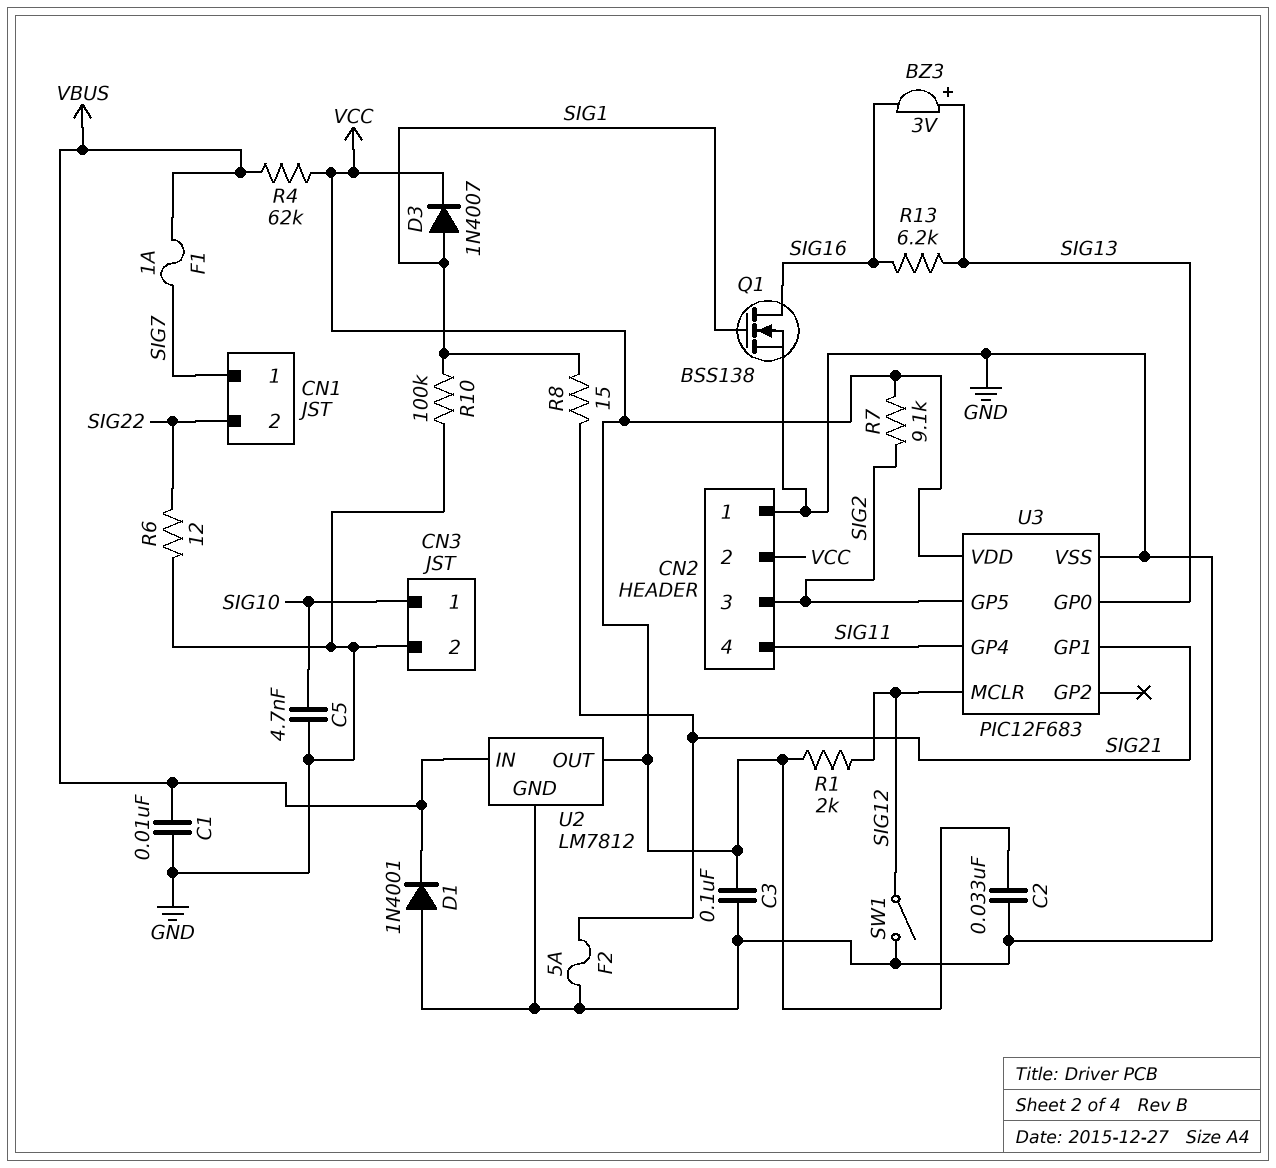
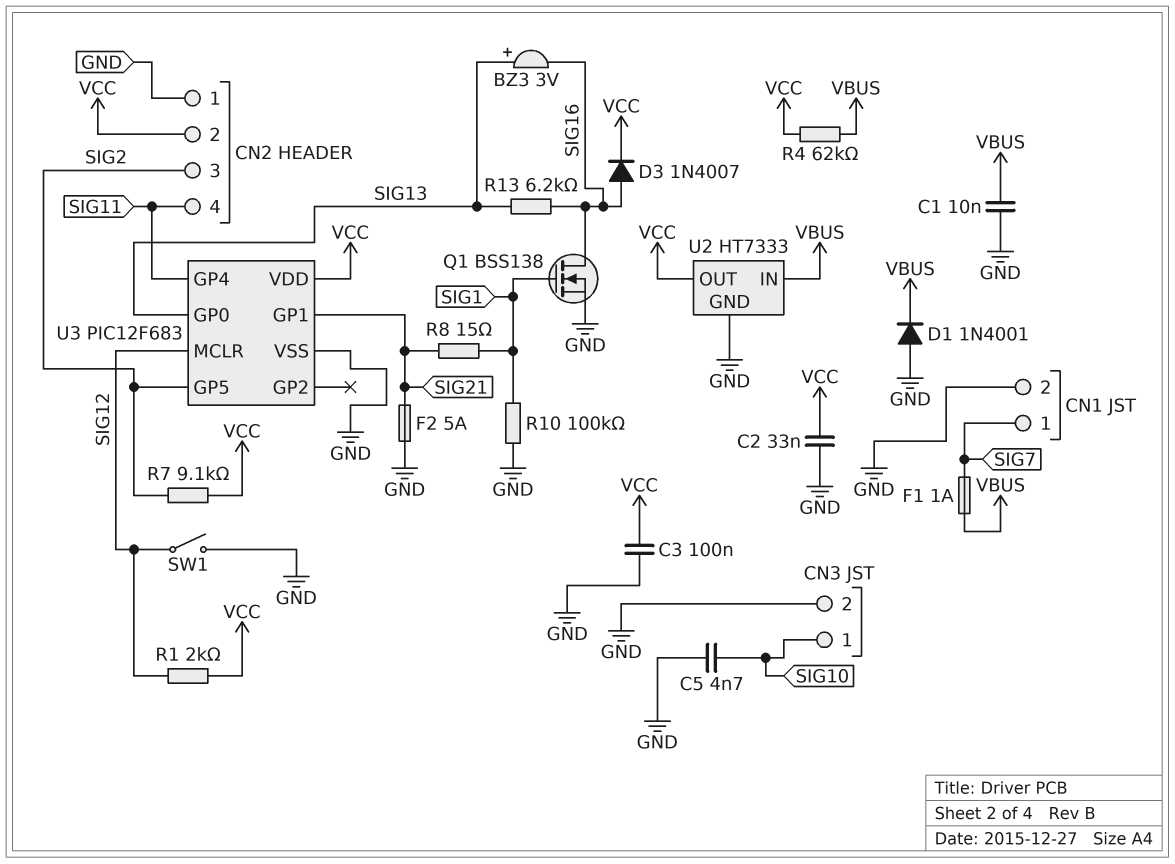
CN1 pin 2: SIG22 -> GND
D3: diode 1N4007 (A SIG1, K VCC) -> diode 1N4007 (A SIG16, K VCC)
R6: 12 (GND, SIG22) -> none
U2: LM7812 -> HT7333

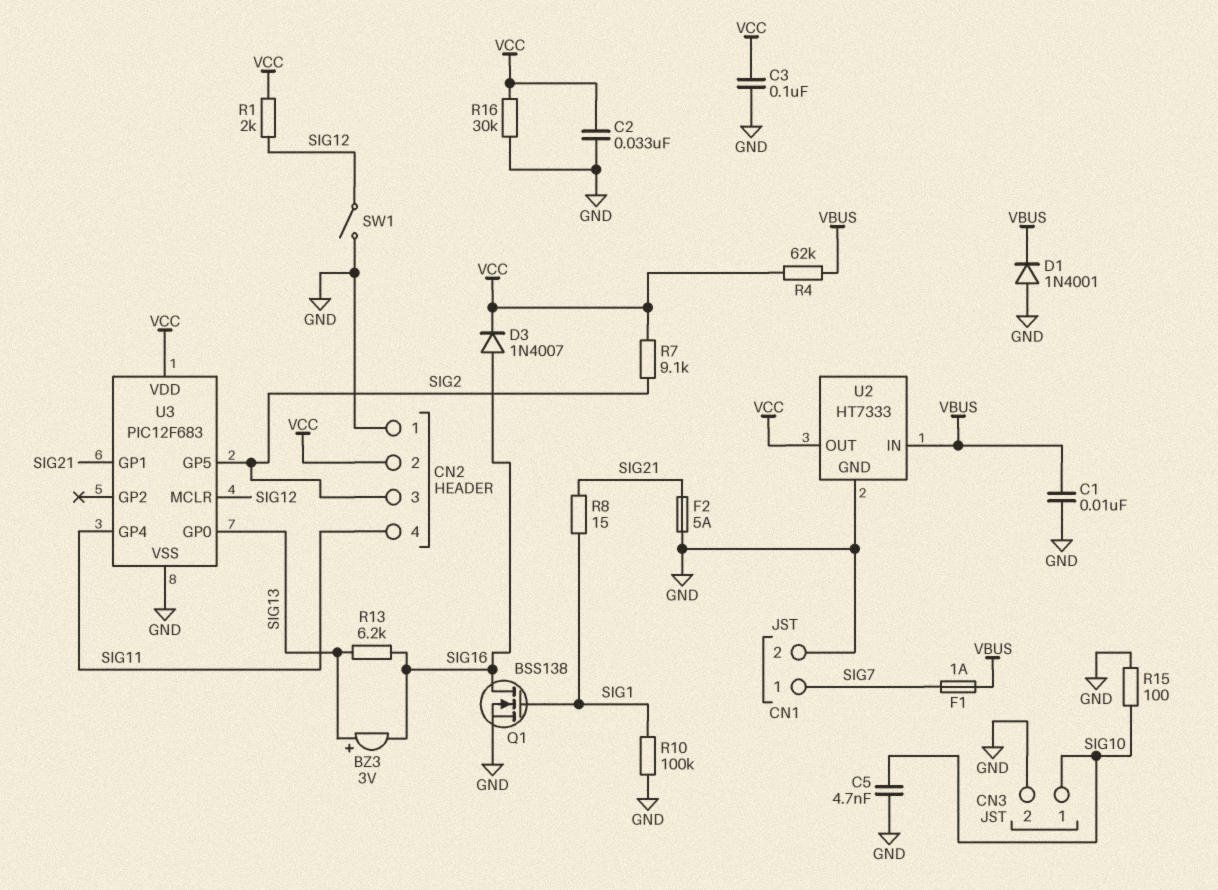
R15: none -> 100 (GND, SIG10)
R16: none -> 30k (GND, VCC)

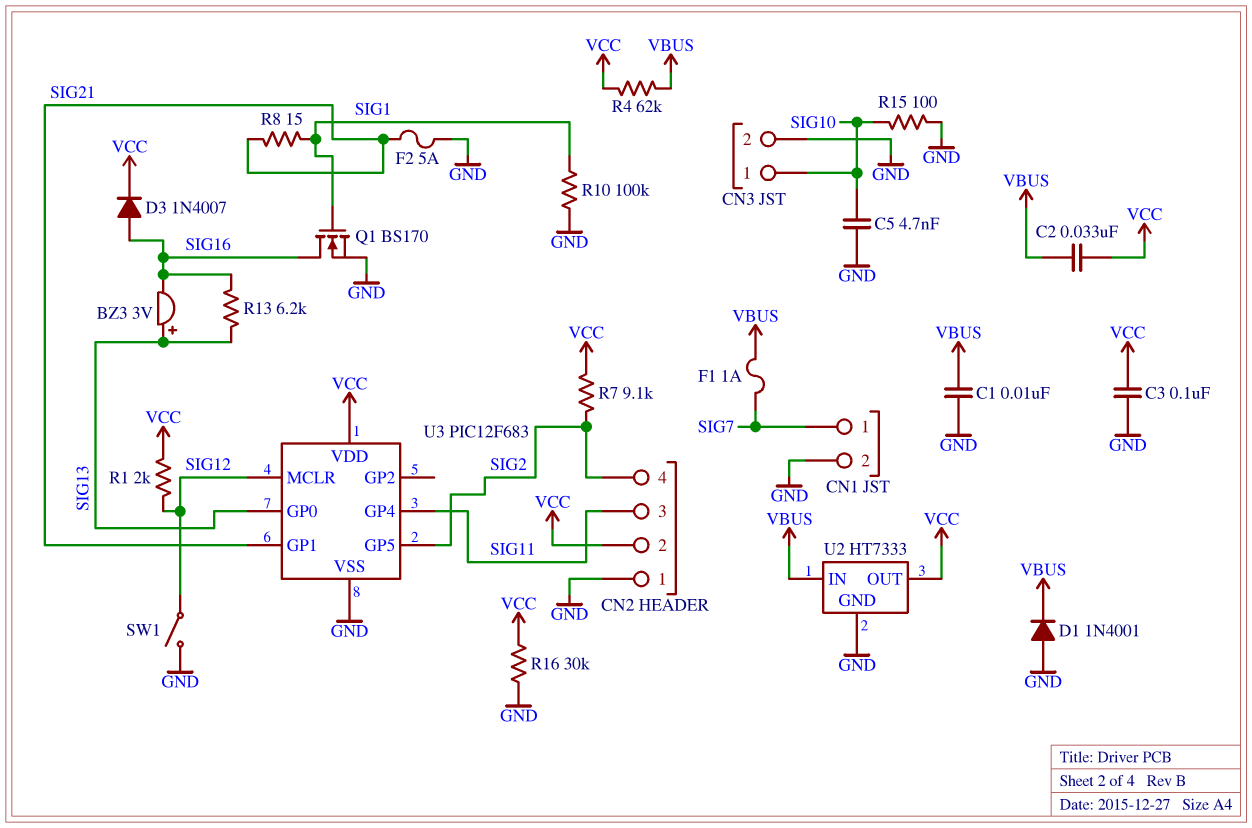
C2: 33nF (GND, VCC) -> 33nF (VBUS, VCC)
CN2 pin 3: SIG2 -> SIG11
CN2 pin 4: SIG11 -> SIG2
Q1: NMOS BSS138 (G SIG1, D SIG16, S GND) -> NMOS BS170 (G SIG1, D SIG16, S GND)

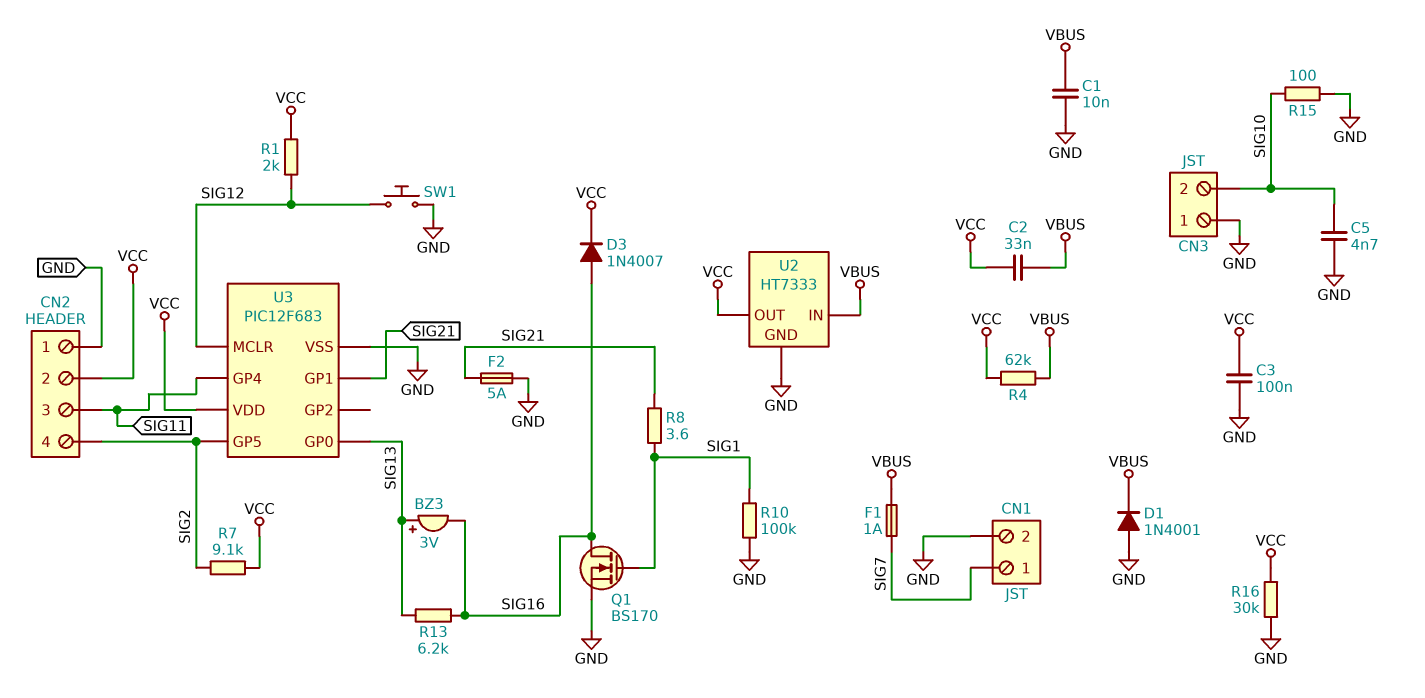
CN3 pin 1: SIG10 -> GND
CN3 pin 2: GND -> SIG10
R8: 15 (SIG1, SIG21) -> 3.6 (SIG1, SIG21)
SW1: switch (GND, SIG12) -> button (GND, SIG12)

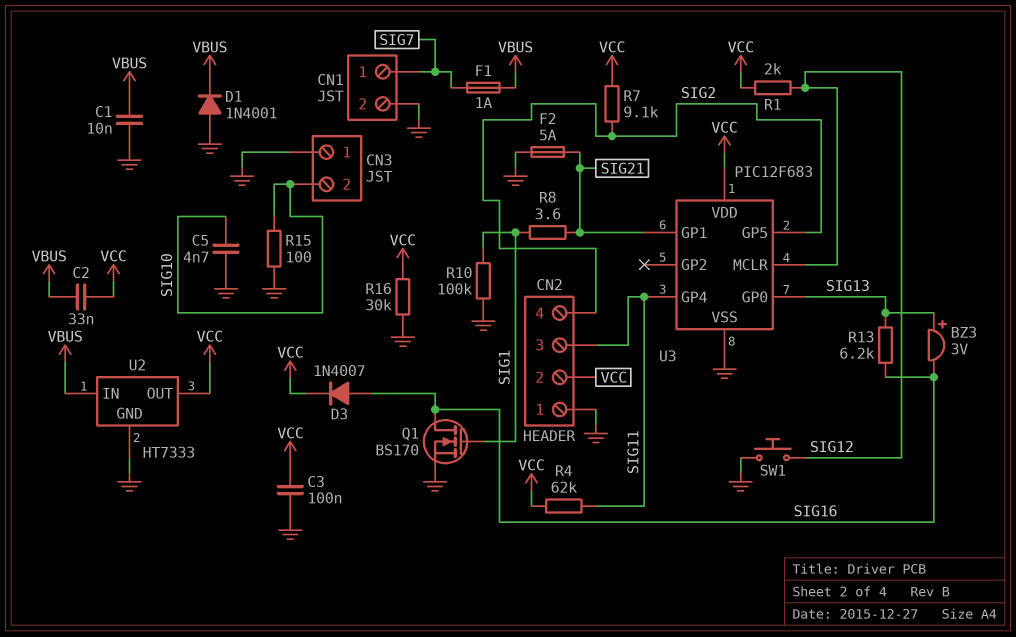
R4: 62k (VBUS, VCC) -> 62k (SIG11, VCC)

